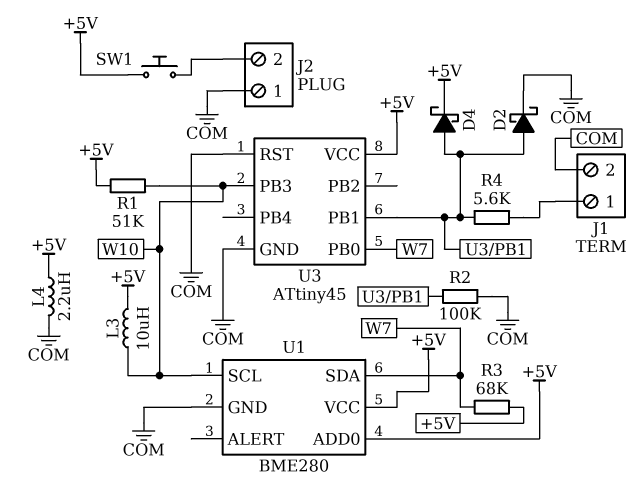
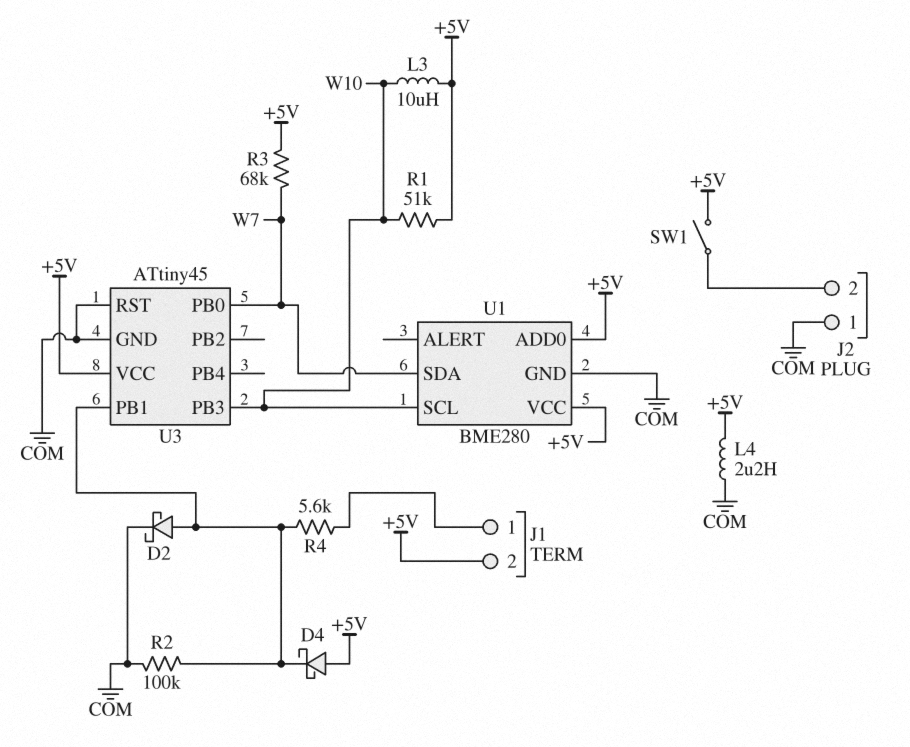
D4: schottky (A U3/PB1, K +5V) -> schottky (A +5V, K U3/PB1)
J1 pin 2: COM -> +5V
SW1: button (+5V, J2/2) -> switch (+5V, J2/2)

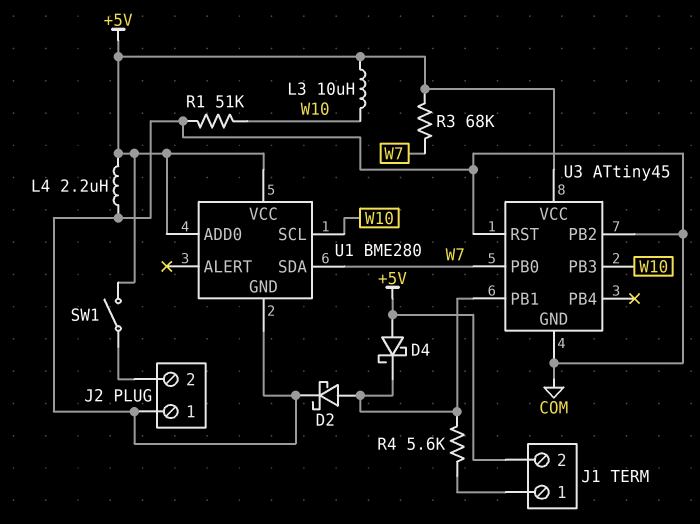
R1: 51k (+5V, W10) -> 51k (COM, W10)
R2: 100k (COM, U3/PB1) -> none
U3 pin PB2: none -> COM

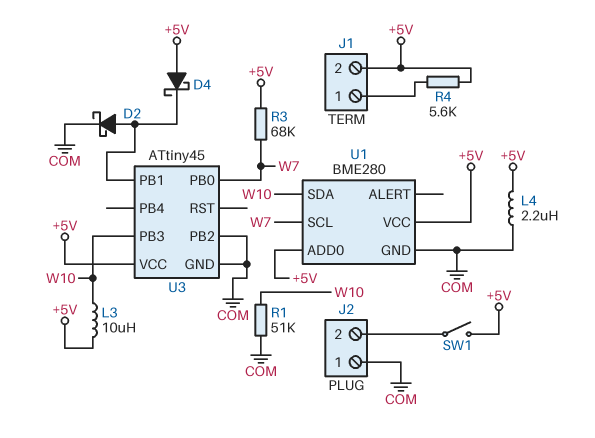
R4: 5.6k (J1/1, U3/PB1) -> 5.6k (+5V, J1/1)
U1 pin SCL: W10 -> W7
U1 pin SDA: W7 -> W10
U3 pin RST: COM -> none

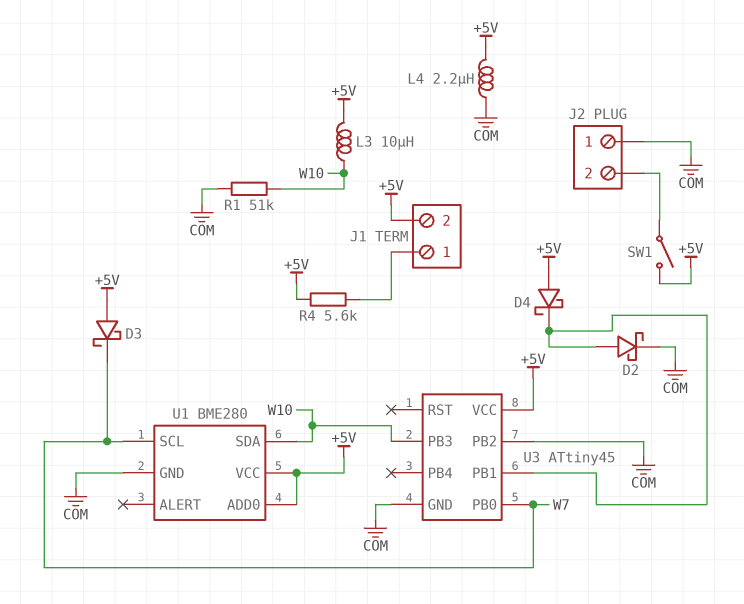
D3: none -> schottky (A +5V, K W7)
R3: 68k (+5V, W7) -> none

